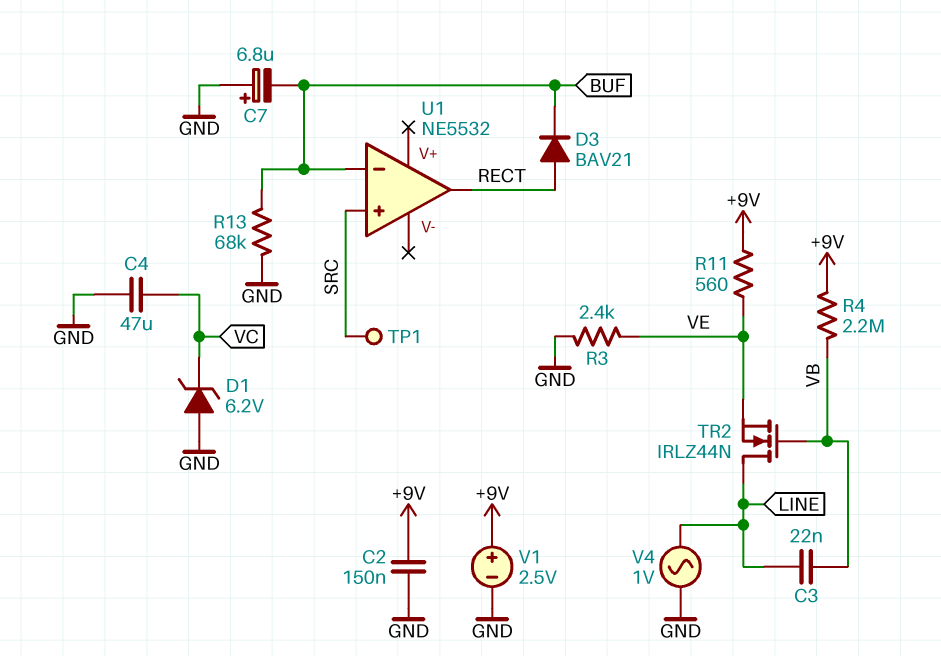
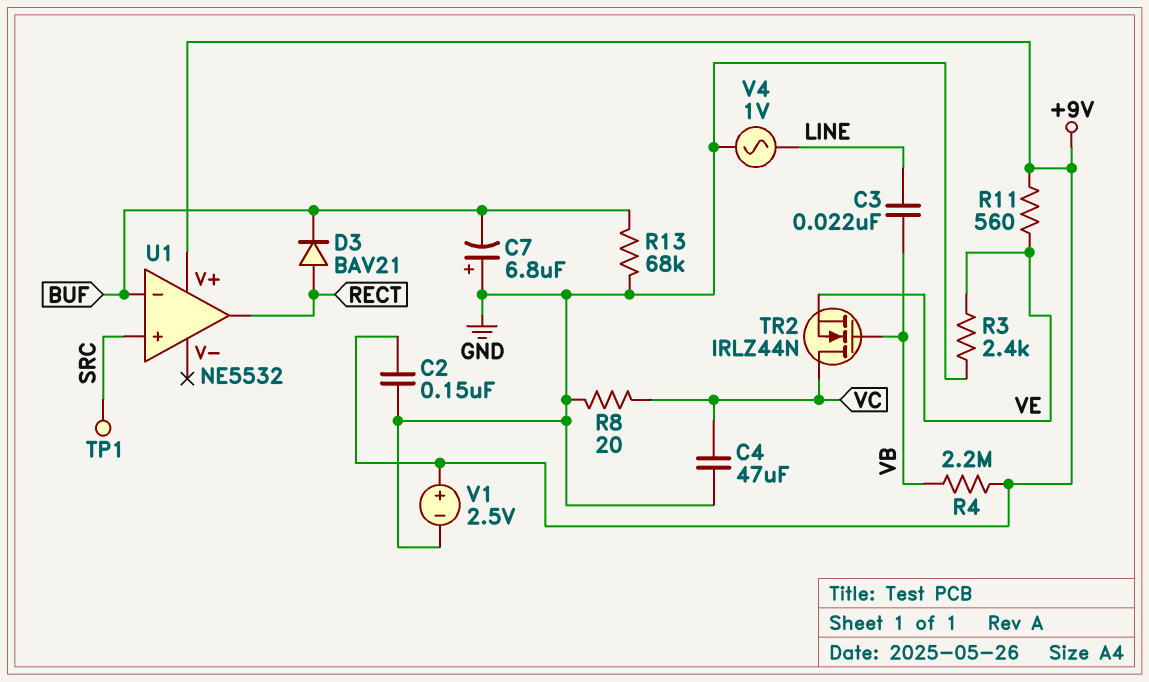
D1: zener 6.2V (A GND, K VC) -> none
R8: none -> 20 (GND, VC)
TR2: NMOS IRLZ44N (G VB, D LINE, S VE) -> NMOS IRLZ44N (G VB, D VC, S VE)
U1 pin V+: none -> +9V

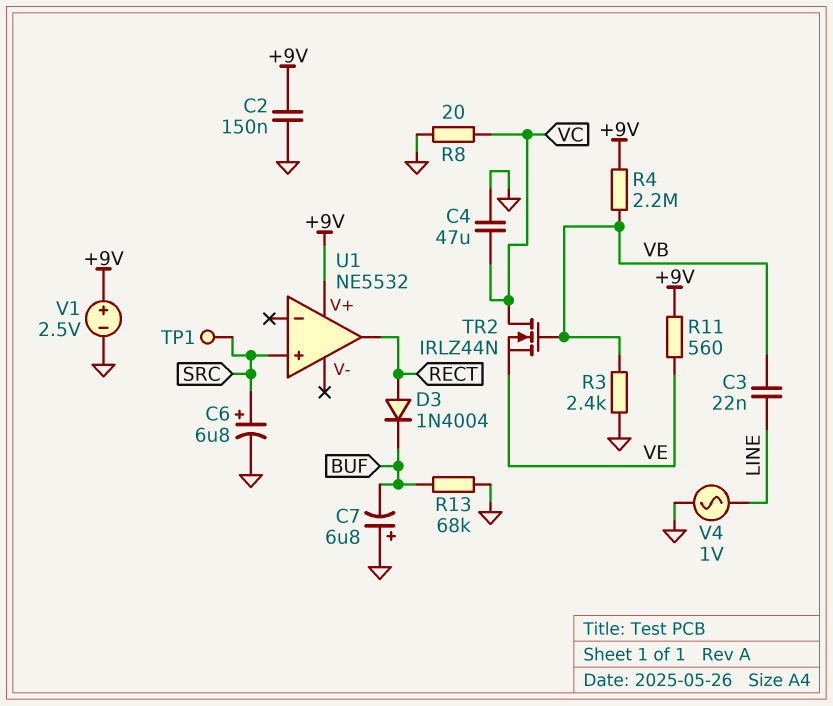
C6: none -> 6.8uF (plus SRC, minus GND)
D3: diode BAV21 (A RECT, K BUF) -> diode 1N4004 (A RECT, K BUF)
R3: 2.4k (GND, VE) -> 2.4k (GND, VB)
U1 pin in-: BUF -> none

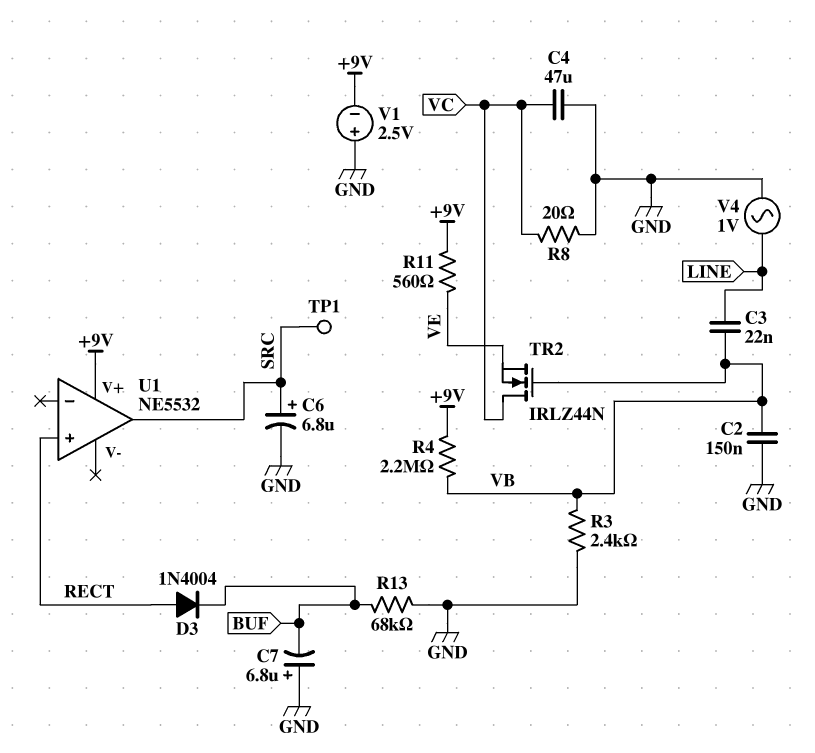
C2: 150nF (+9V, GND) -> 150nF (GND, VB)
U1 pin in+: SRC -> RECT
U1 pin out: RECT -> SRC
V1: 2.5V (plus +9V, minus GND) -> 2.5V (plus GND, minus +9V)

